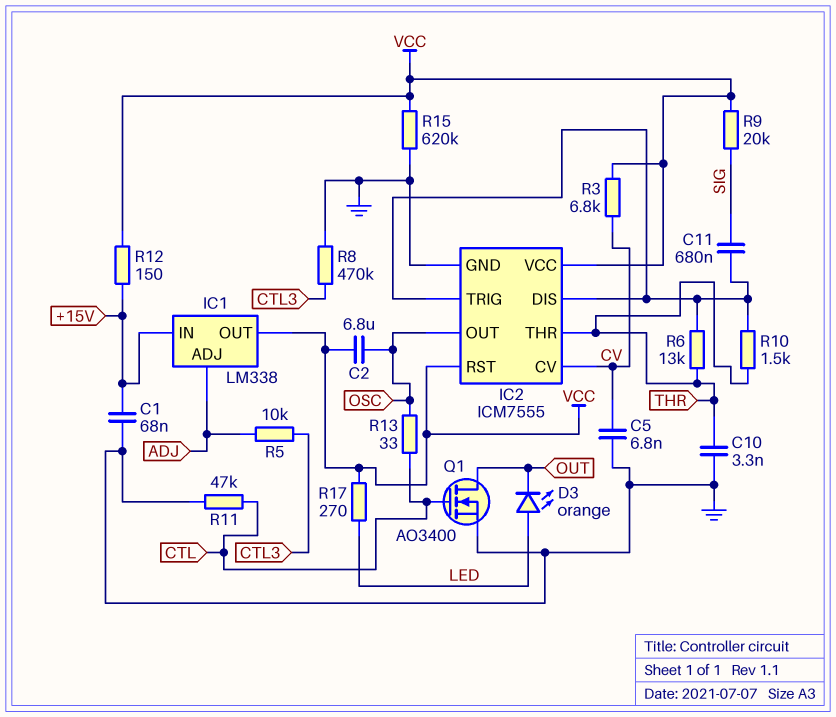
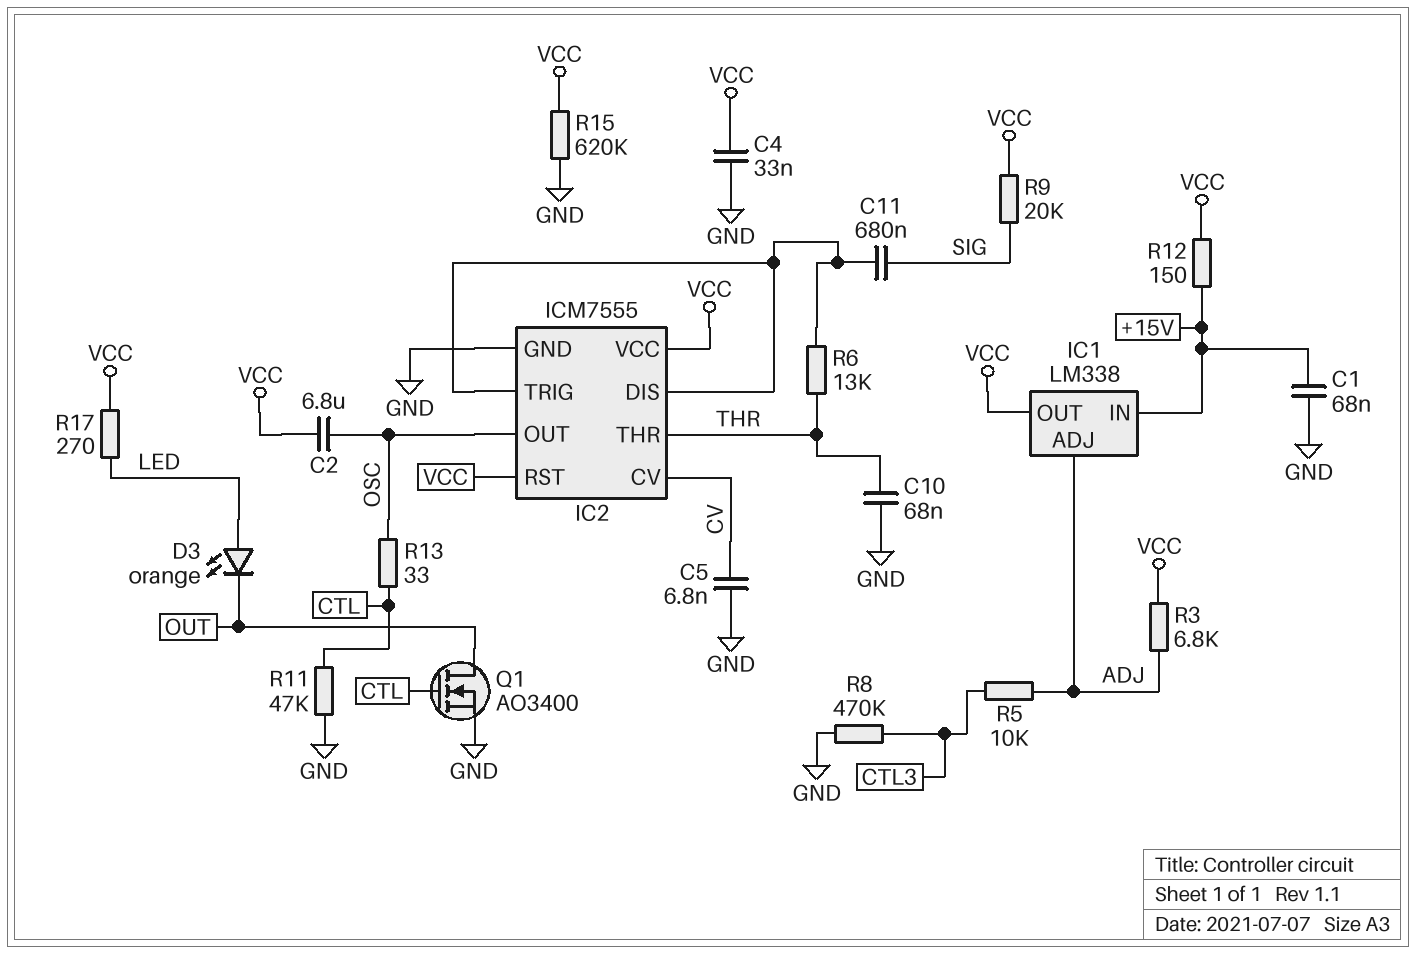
C4: none -> 33nF (GND, VCC)
C10: 3.3nF (GND, THR) -> 68nF (GND, THR)
R3: 6.8k (CV, VCC) -> 6.8k (ADJ, VCC)
R10: 1.5k (IC2/DIS, THR) -> none

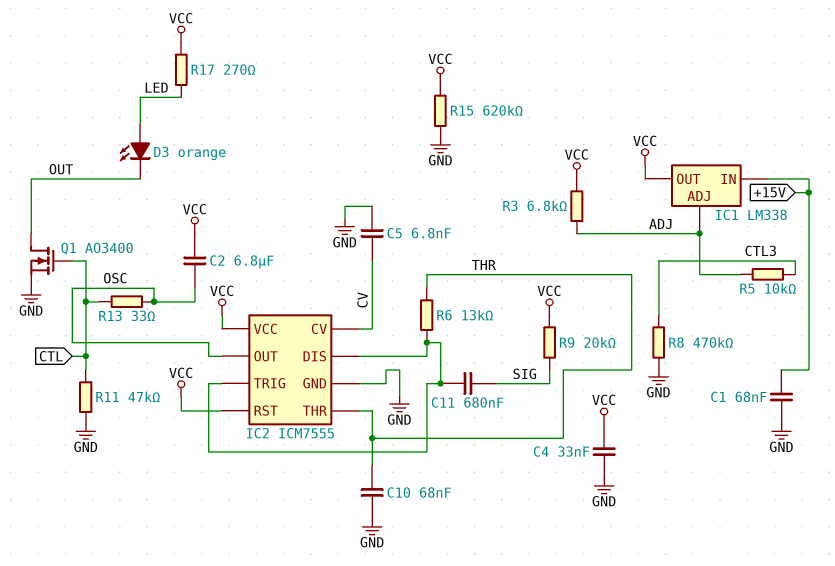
R12: 150 (+15V, VCC) -> none

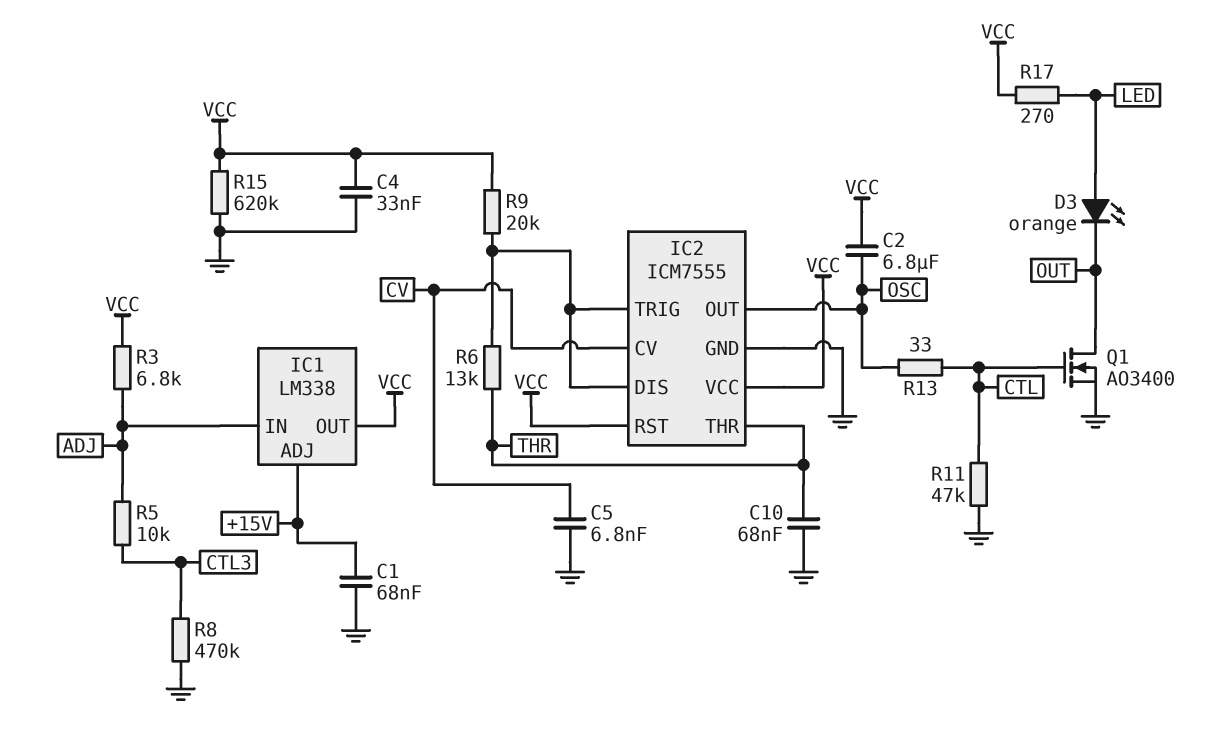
C11: 680nF (IC2/DIS, SIG) -> none
IC1 pin ADJ: ADJ -> +15V
IC1 pin IN: +15V -> ADJ
R9: 20k (SIG, VCC) -> 20k (IC2/DIS, VCC)

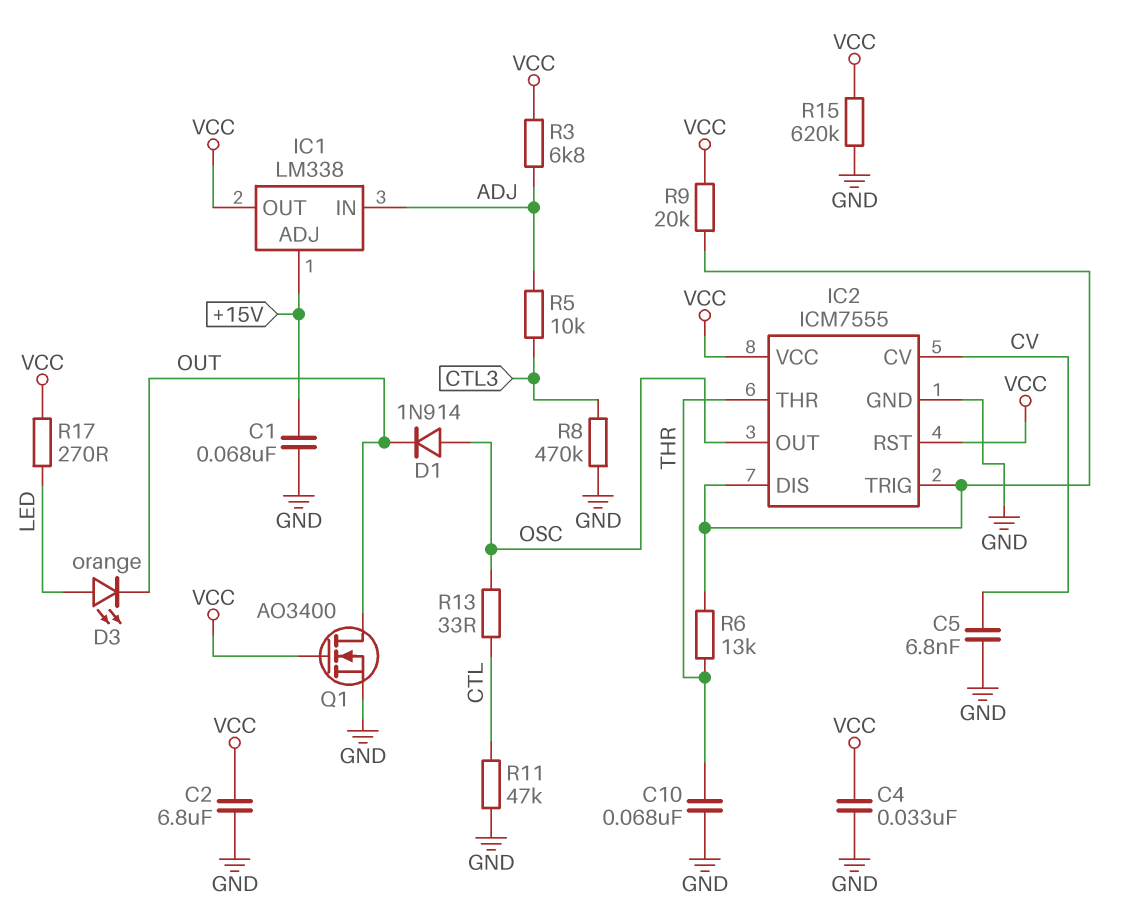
C2: 6.8uF (OSC, VCC) -> 6.8uF (GND, VCC)
D1: none -> diode 1N914 (A OSC, K OUT)
Q1: NMOS AO3400 (G CTL, D OUT, S GND) -> NMOS AO3400 (G VCC, D OUT, S GND)

